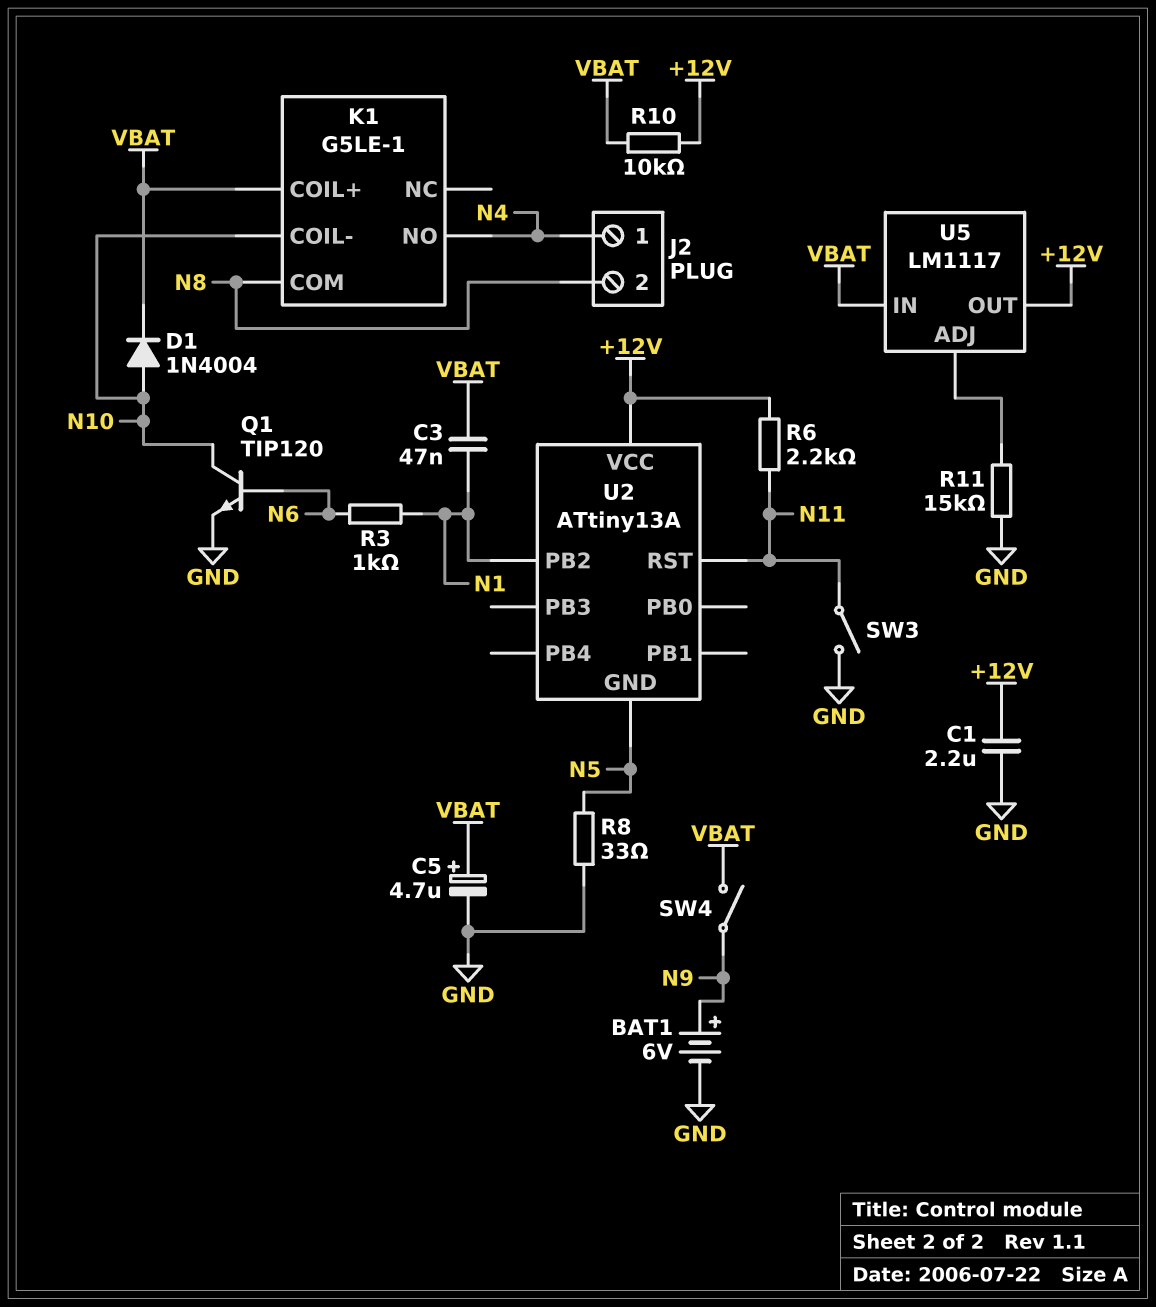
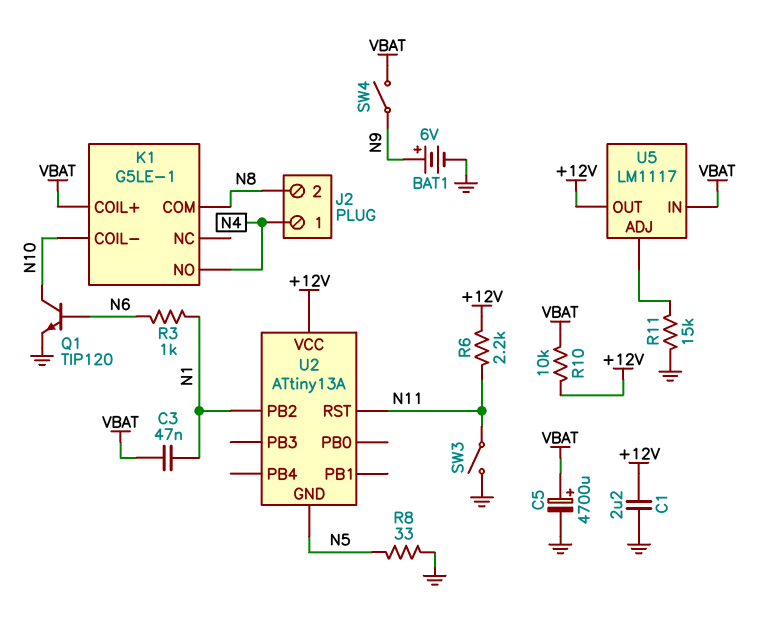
C5: 4.7uF (plus VBAT, minus GND) -> 4700uF (plus VBAT, minus GND)
D1: diode 1N4004 (A N10, K VBAT) -> none

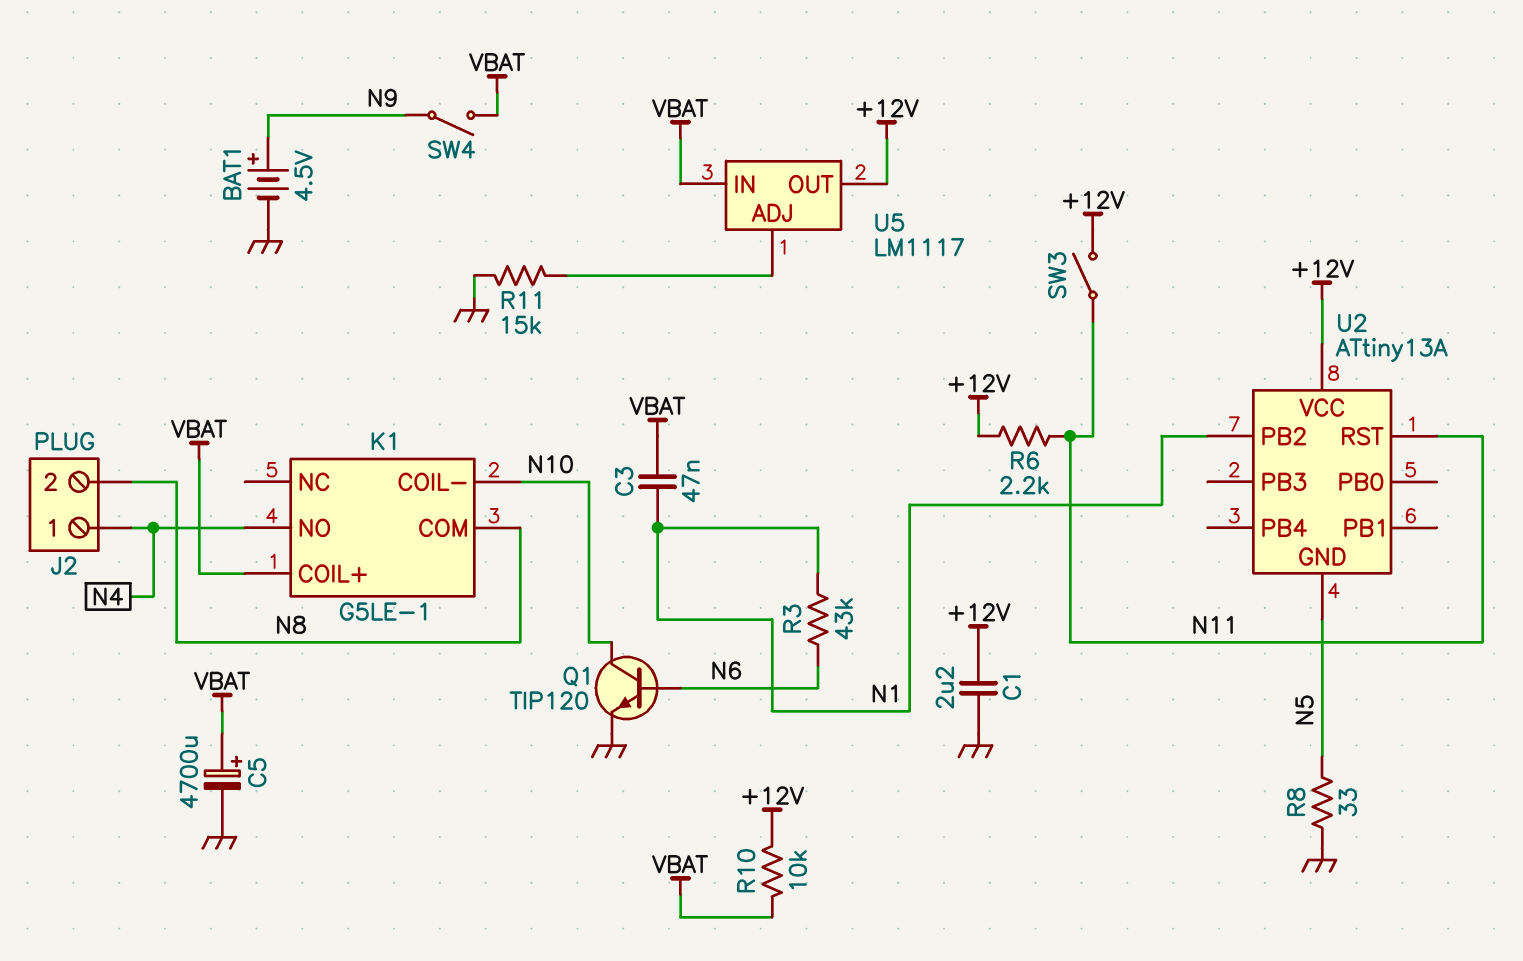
BAT1: 6V (plus N9, minus GND) -> 4.5V (plus N9, minus GND)
R3: 1k (N1, N6) -> 43k (N1, N6)
SW3: switch (GND, N11) -> switch (+12V, N11)

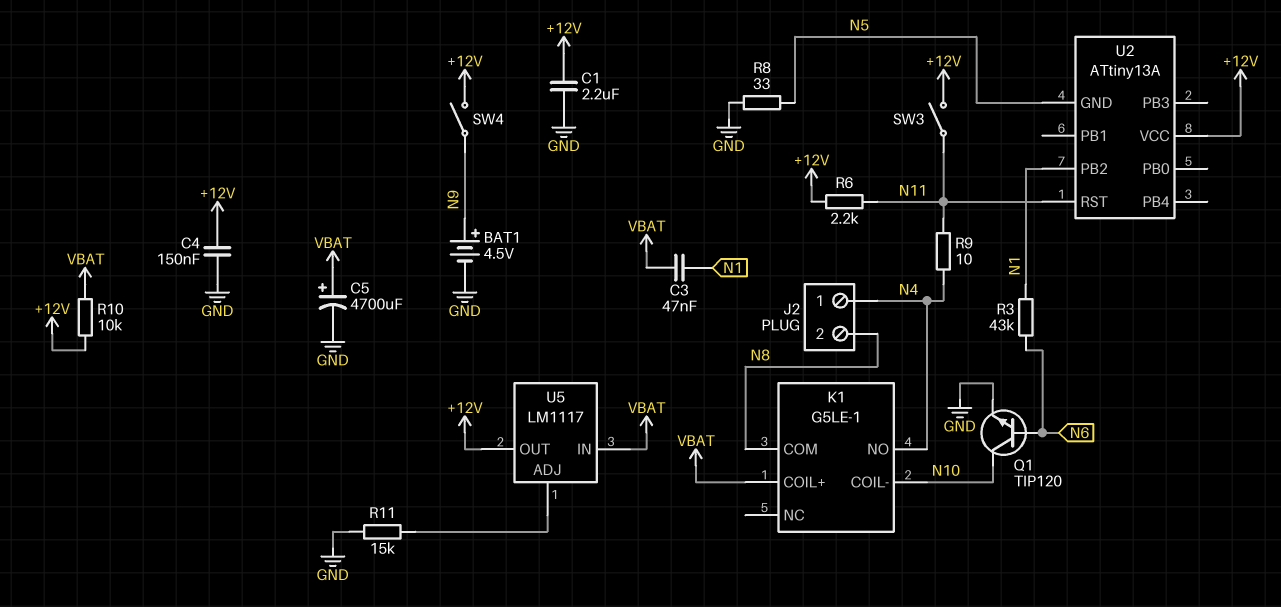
C4: none -> 150nF (+12V, GND)
R9: none -> 10 (N4, N11)
SW4: switch (N9, VBAT) -> switch (+12V, N9)

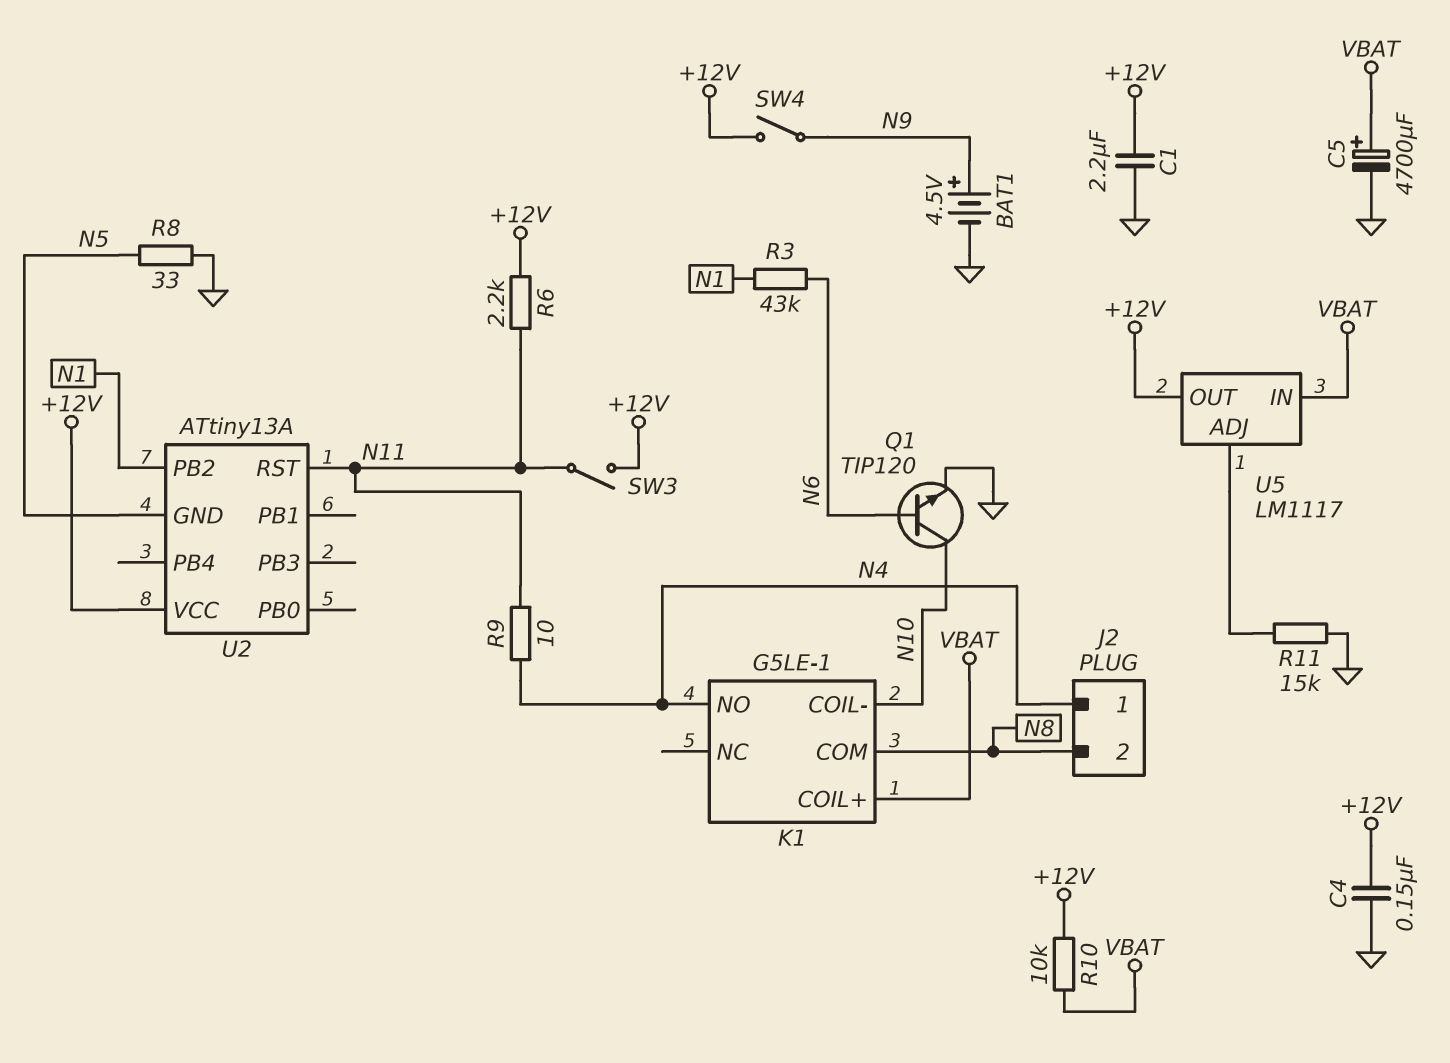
C3: 47nF (N1, VBAT) -> none

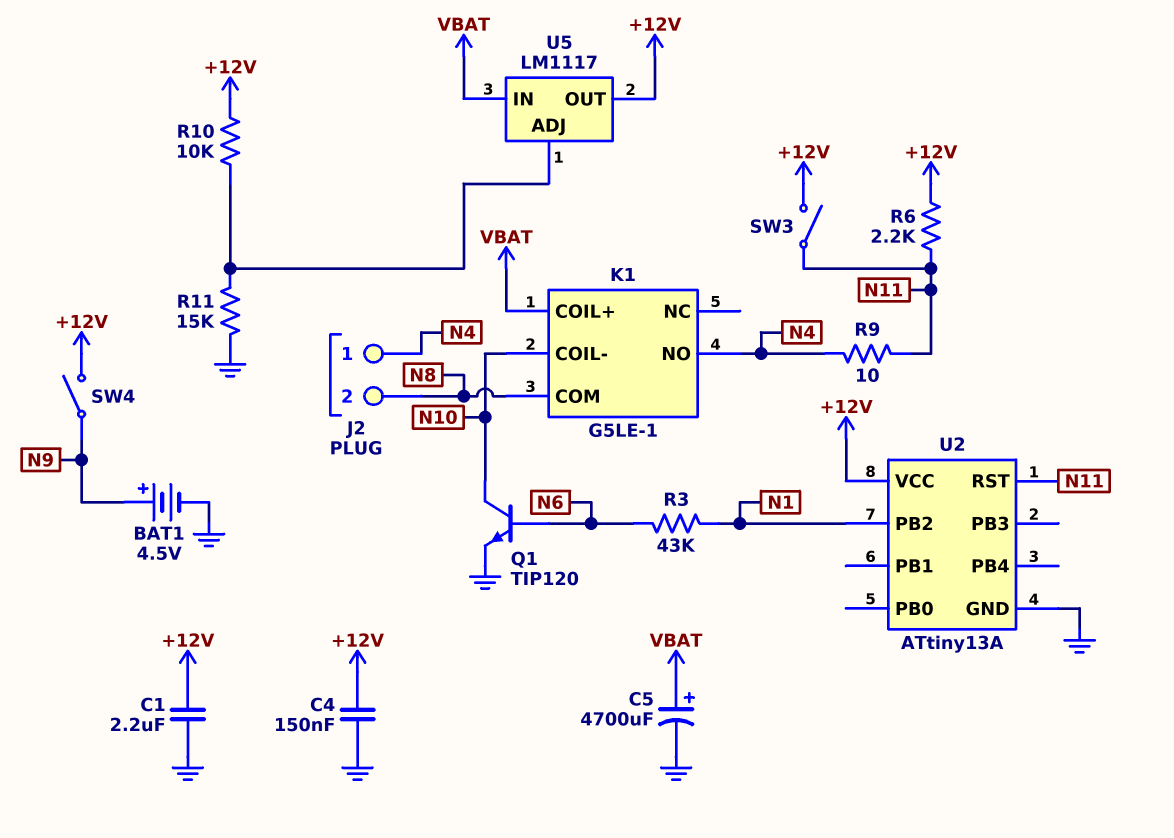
R8: 33 (GND, N5) -> none
R10: 10k (+12V, VBAT) -> 10k (+12V, U5/ADJ)
U2 pin GND: N5 -> GND

